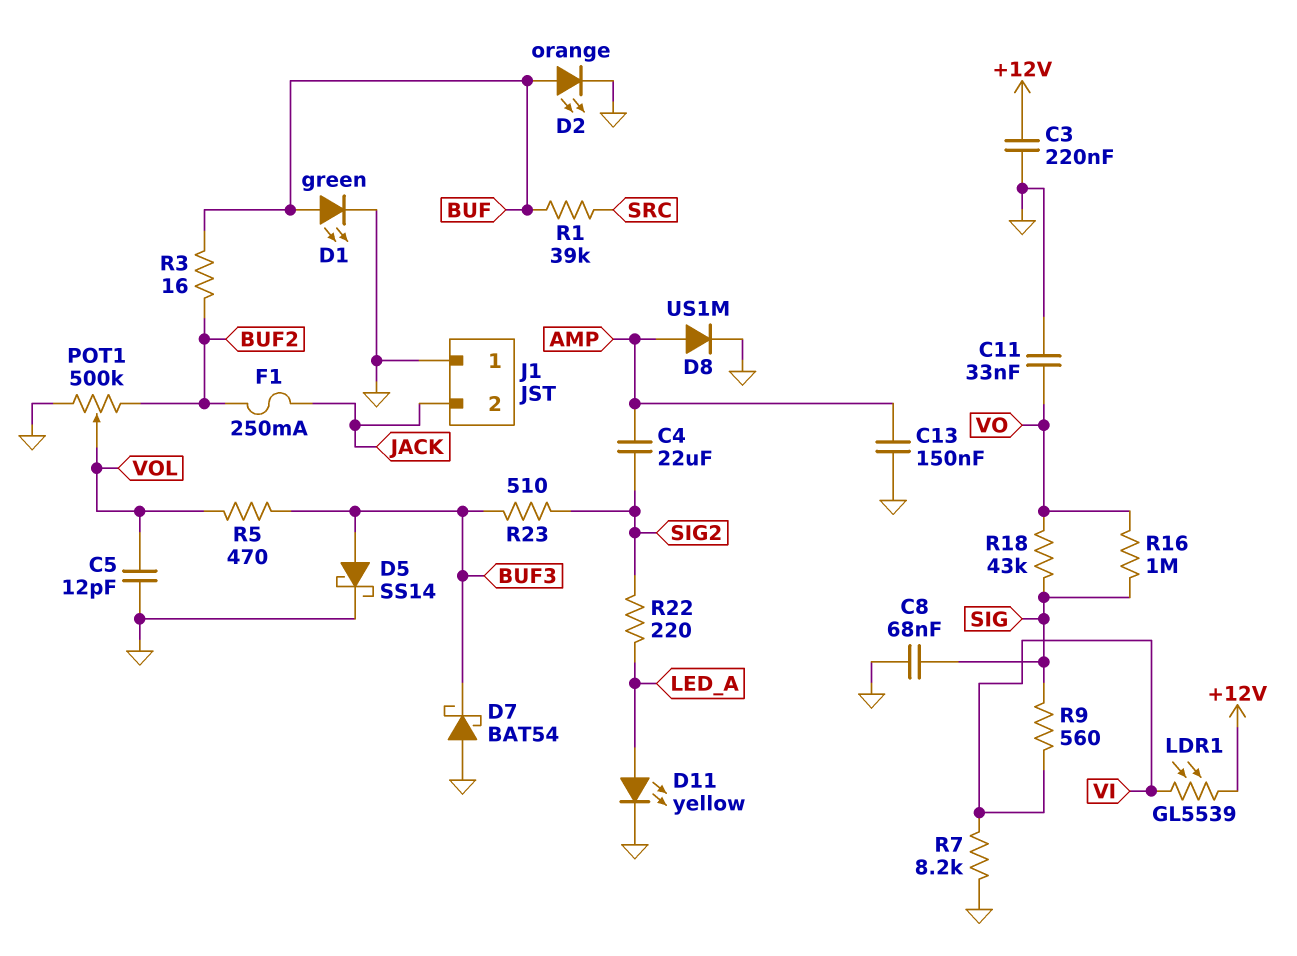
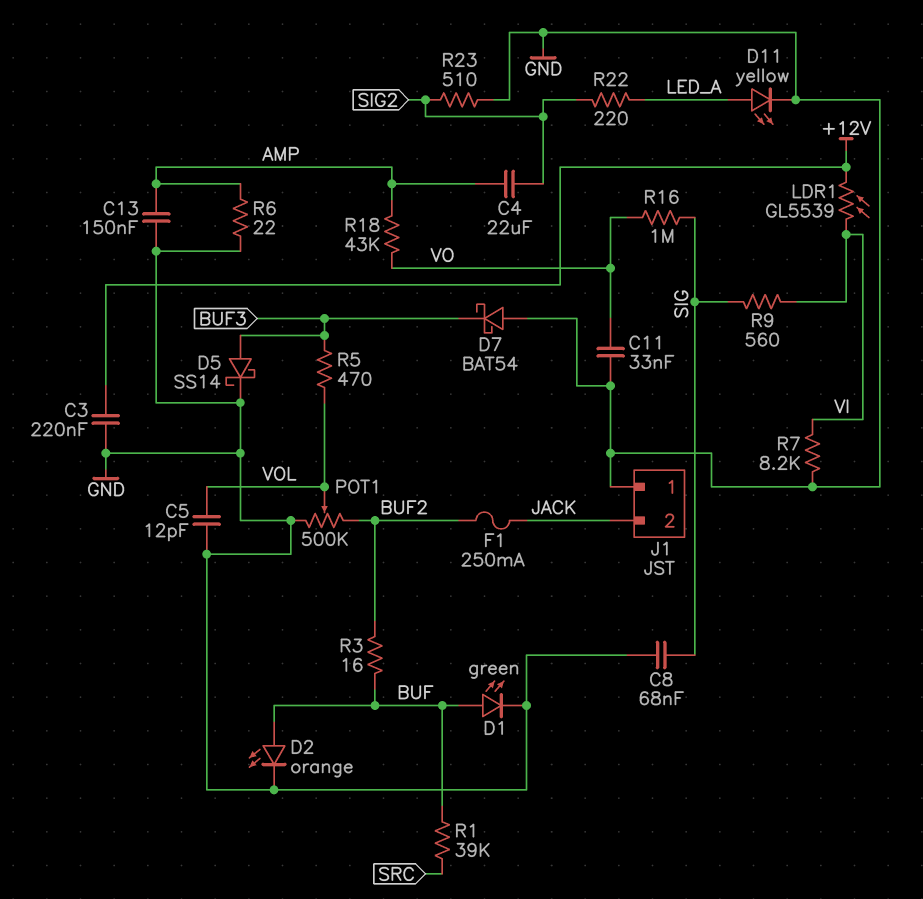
D8: diode US1M (A AMP, K GND) -> none
R6: none -> 22 (AMP, GND)
R18: 43k (SIG, VO) -> 43k (AMP, VO)
R23: 510 (BUF3, SIG2) -> 510 (GND, SIG2)

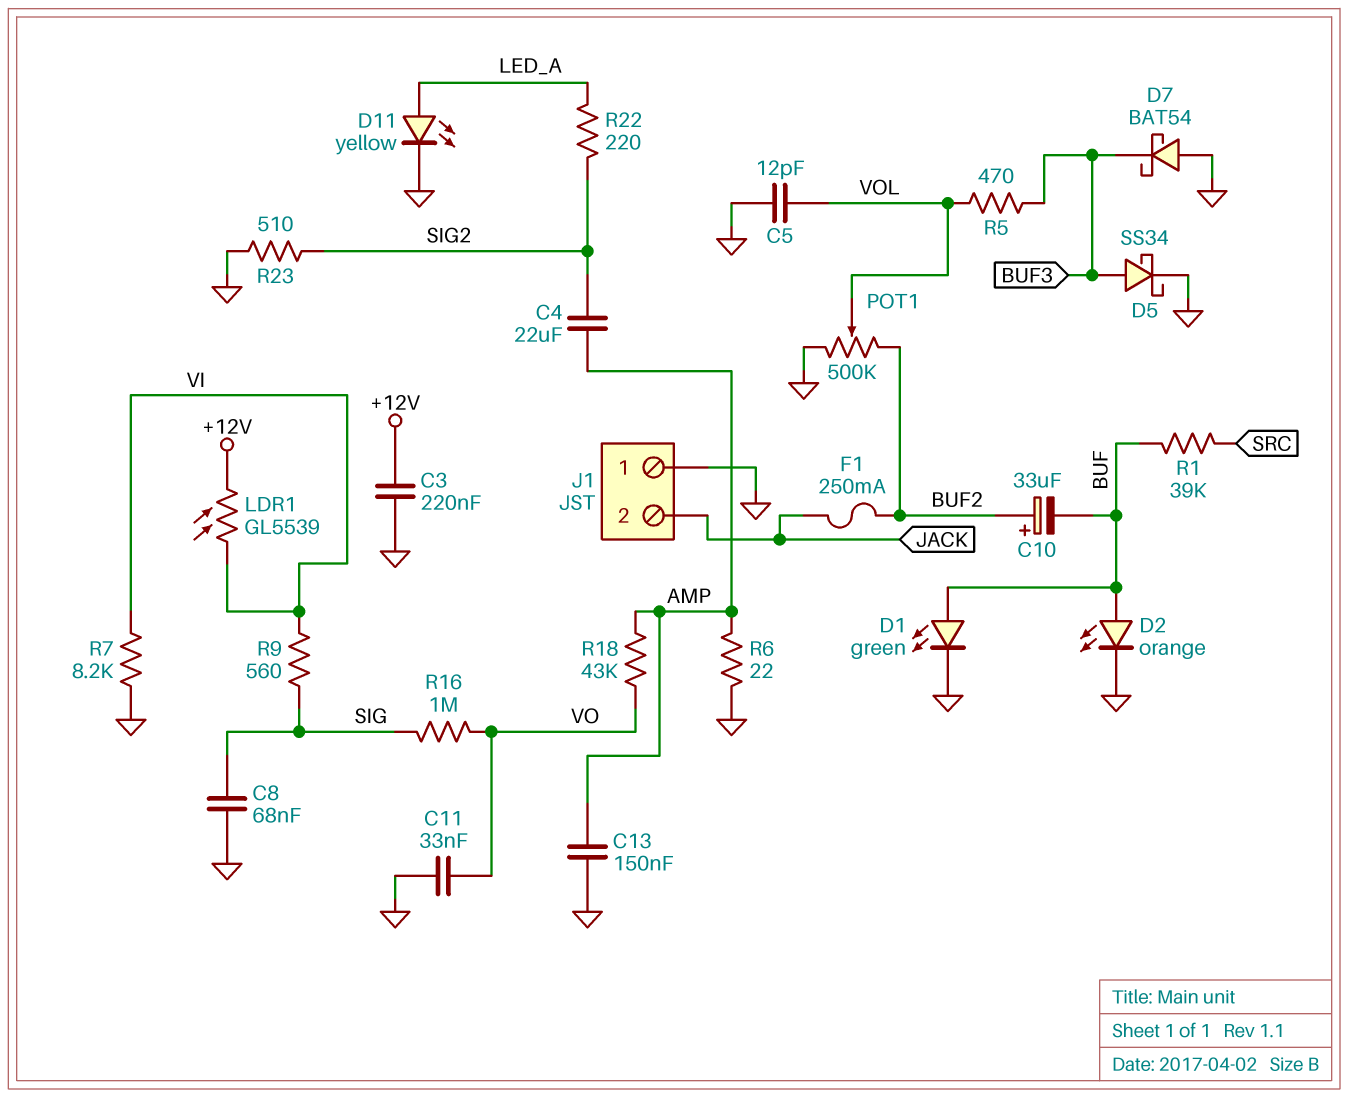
C10: none -> 33uF (plus BUF2, minus BUF)
D5: schottky SS14 (A BUF3, K GND) -> schottky SS34 (A BUF3, K GND)
R3: 16 (BUF, BUF2) -> none

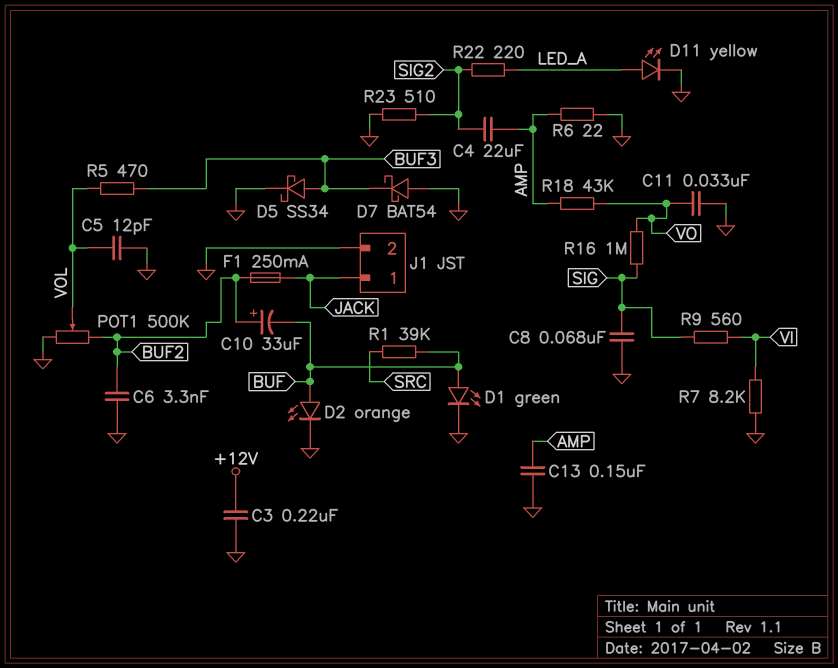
C6: none -> 3.3nF (BUF2, GND)
J1 pin 1: GND -> JACK
J1 pin 2: JACK -> GND
LDR1: GL5539 (+12V, VI) -> none

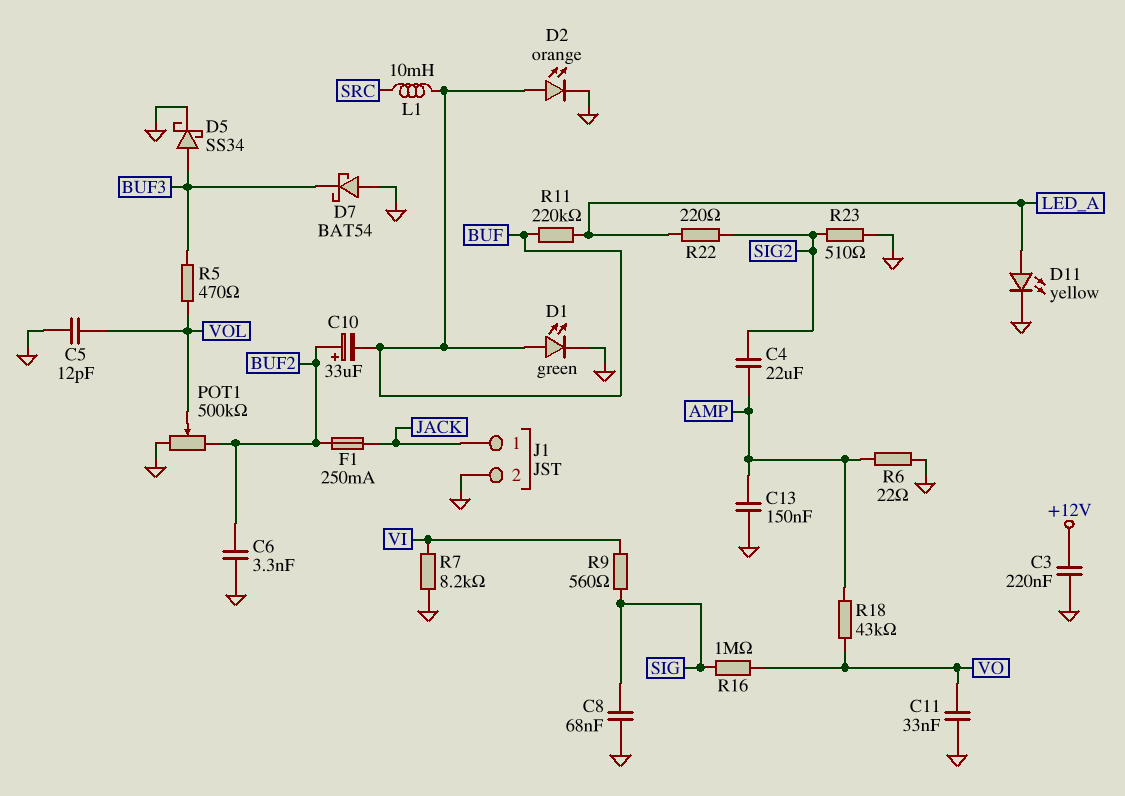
L1: none -> 10mH (BUF, SRC)
R1: 39k (BUF, SRC) -> none
R11: none -> 220k (BUF, LED_A)

